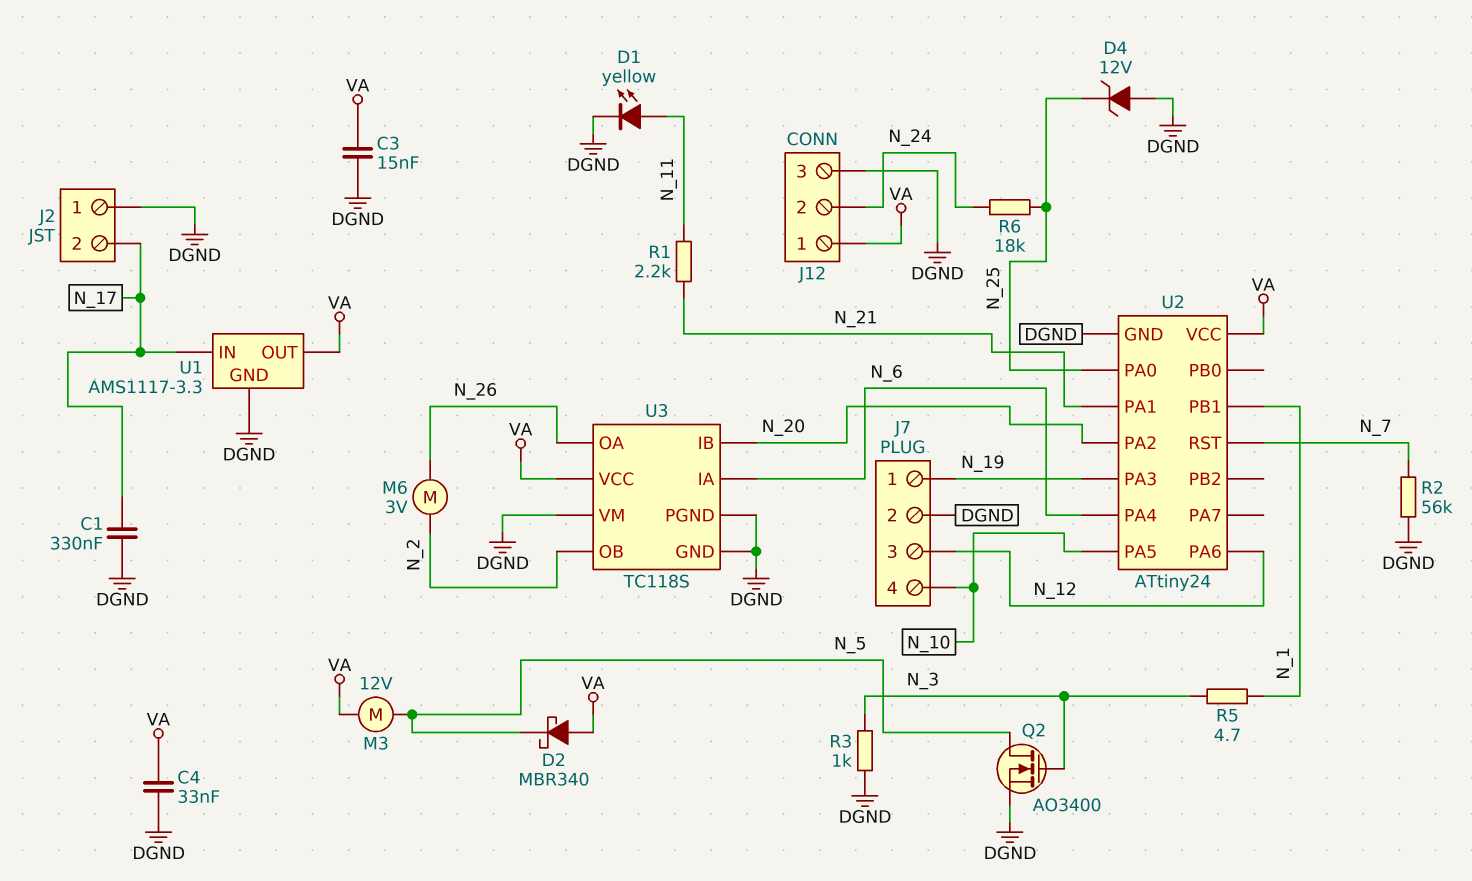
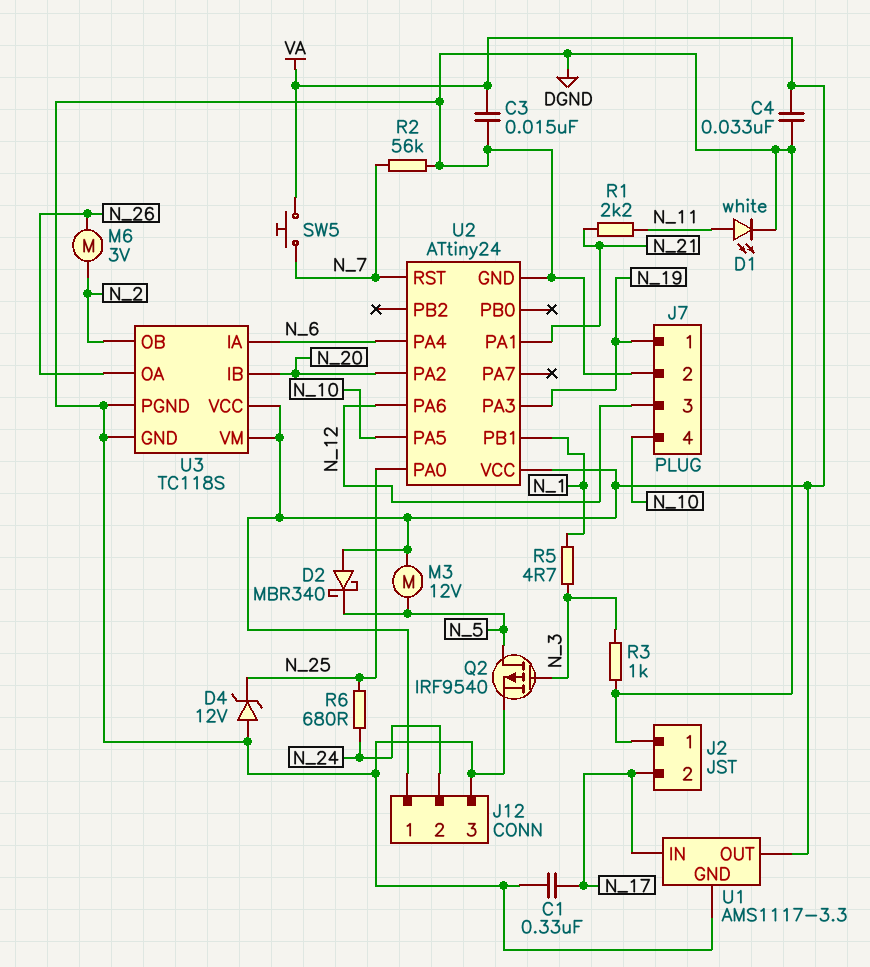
D1: LED yellow (A N_11, K DGND) -> LED white (A N_11, K DGND)
Q2: NMOS AO3400 (G N_3, D N_5, S DGND) -> PMOS IRF9540 (G N_3, D N_5, S DGND)
R6: 18k (N_24, N_25) -> 680 (N_24, N_25)
SW5: none -> button (N_7, VA)
U3 pin VM: DGND -> VA

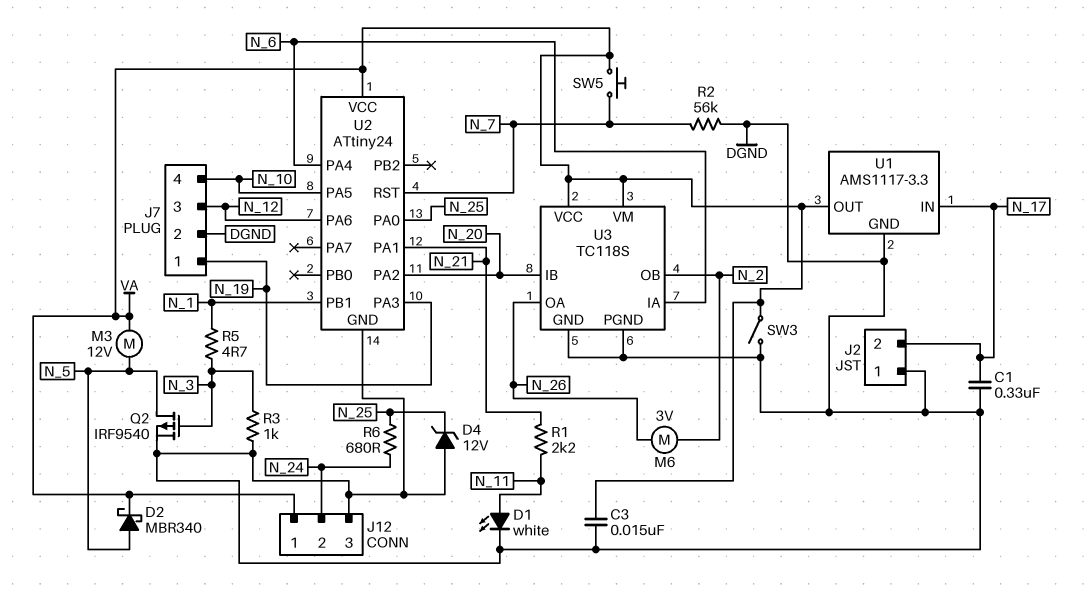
C4: 33nF (DGND, VA) -> none
D2: schottky MBR340 (A VA, K N_5) -> schottky MBR340 (A N_5, K VA)
SW3: none -> switch (DGND, VA)

